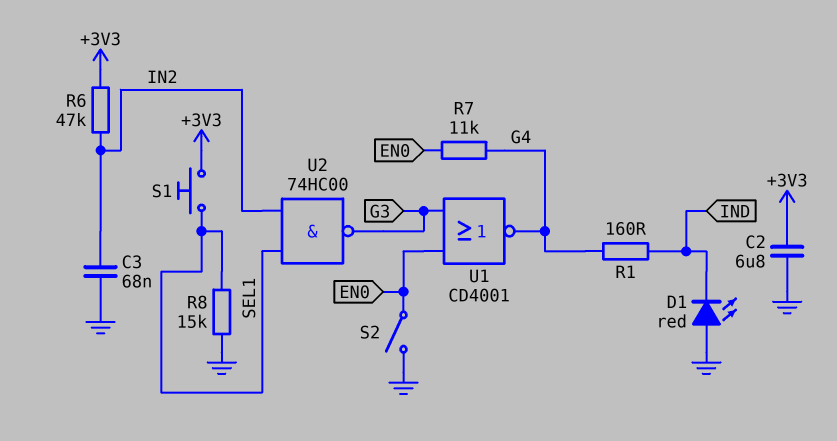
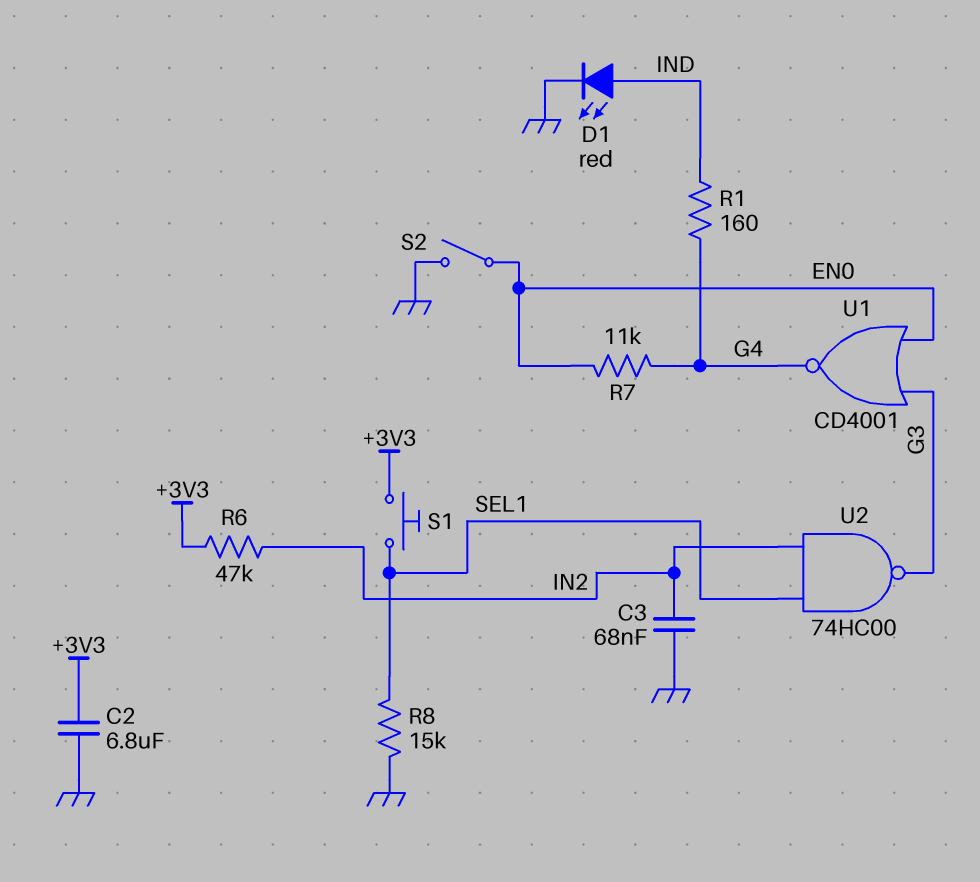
D1: LED red (A GND, K IND) -> LED red (A IND, K GND)

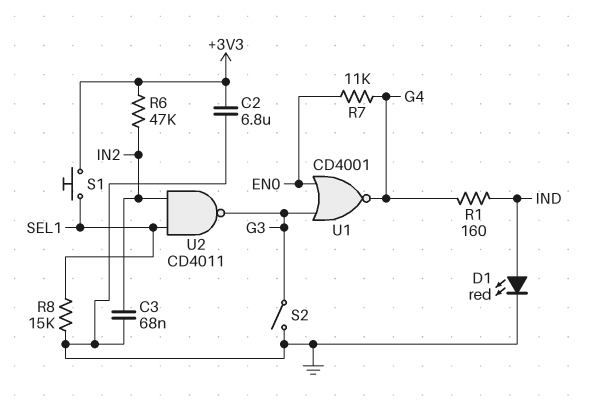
S2: switch (EN0, GND) -> switch (G3, GND)
U2: NAND 74HC00 (in IN2, in SEL1, out G3) -> NAND CD4011 (in IN2, in SEL1, out G3)

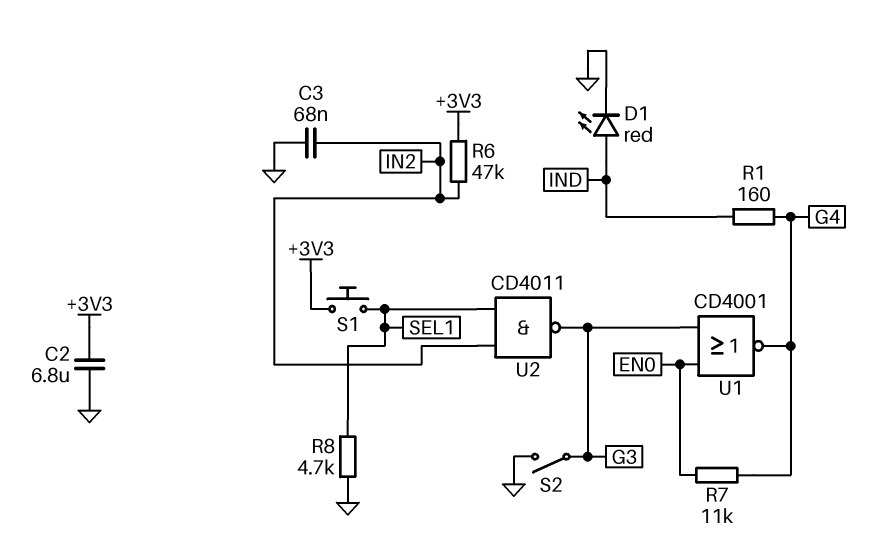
R8: 15k (GND, SEL1) -> 4.7k (GND, SEL1)

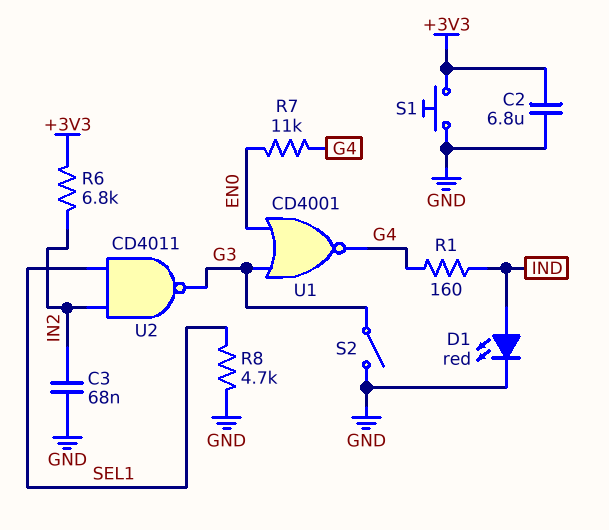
R6: 47k (+3V3, IN2) -> 6.8k (+3V3, IN2)
S1: button (+3V3, SEL1) -> button (+3V3, GND)

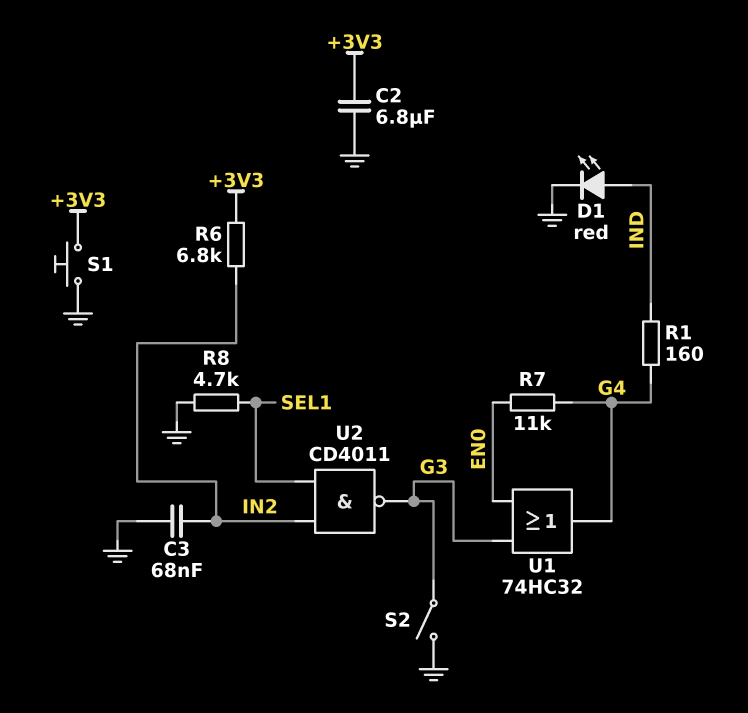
U1: NOR CD4001 (in EN0, in G3, out G4) -> OR 74HC32 (in EN0, in G3, out G4)

